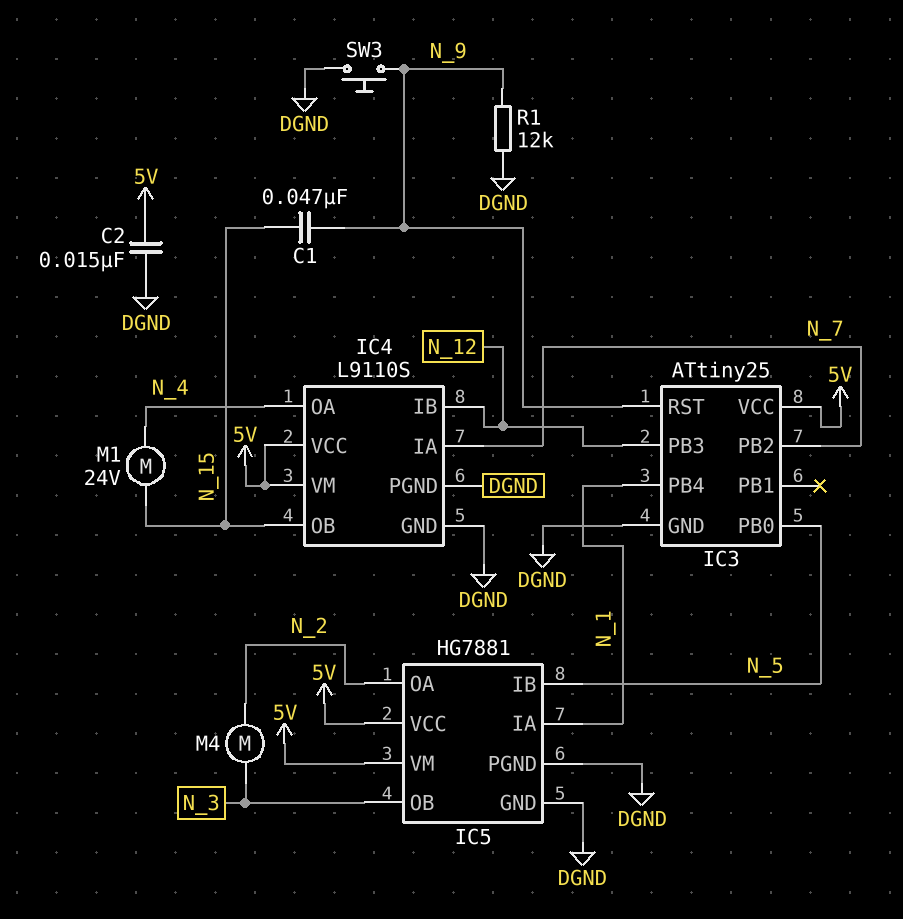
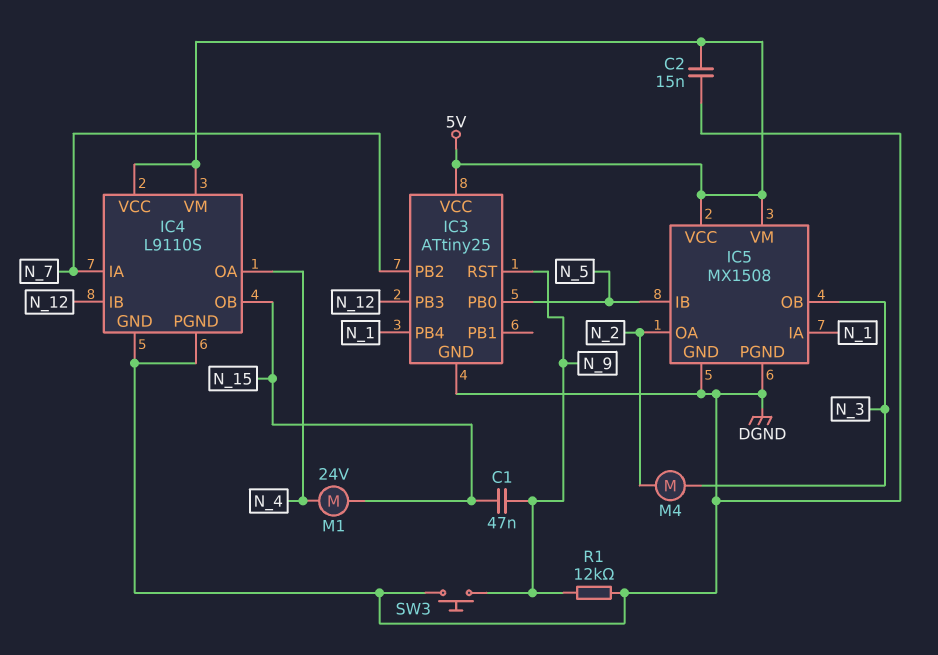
IC5: HG7881 -> MX1508

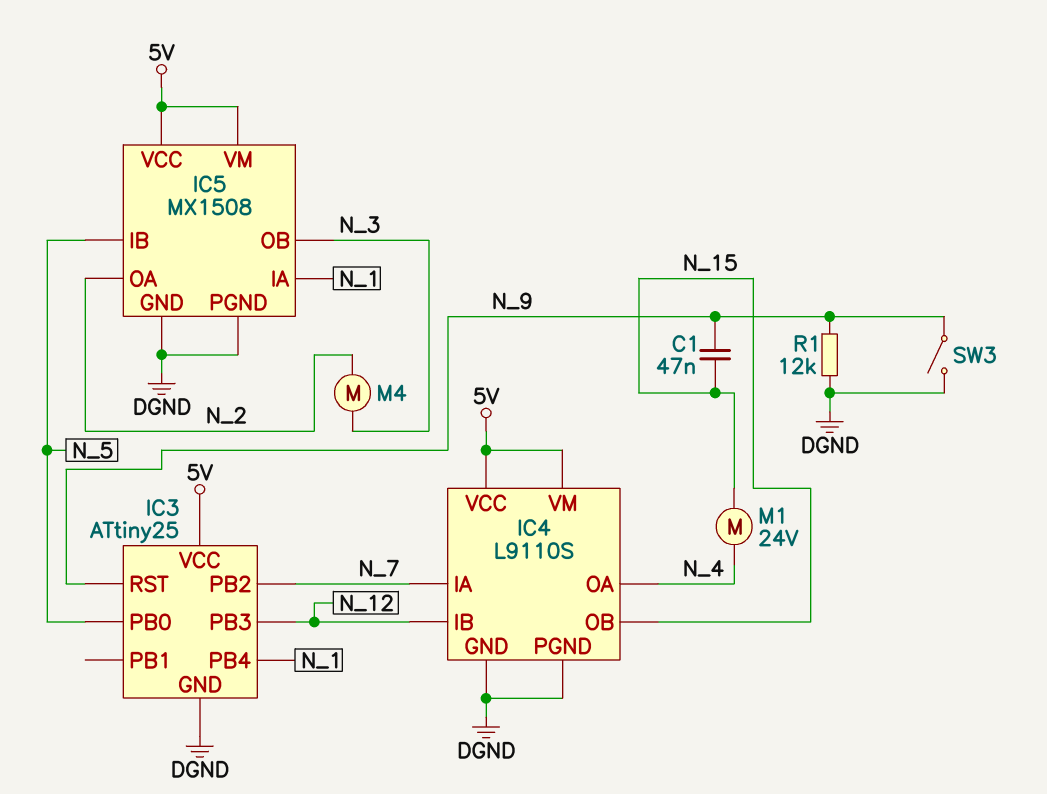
C2: 15nF (5V, DGND) -> none
SW3: button (DGND, N_9) -> switch (DGND, N_9)

